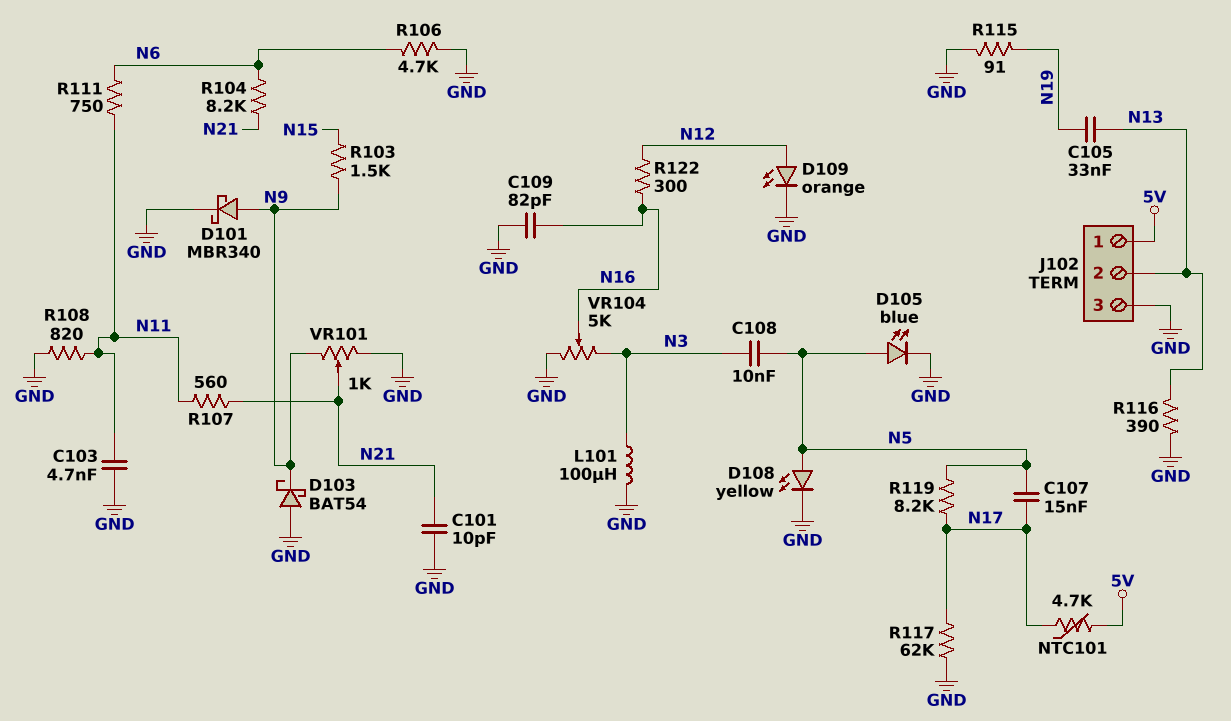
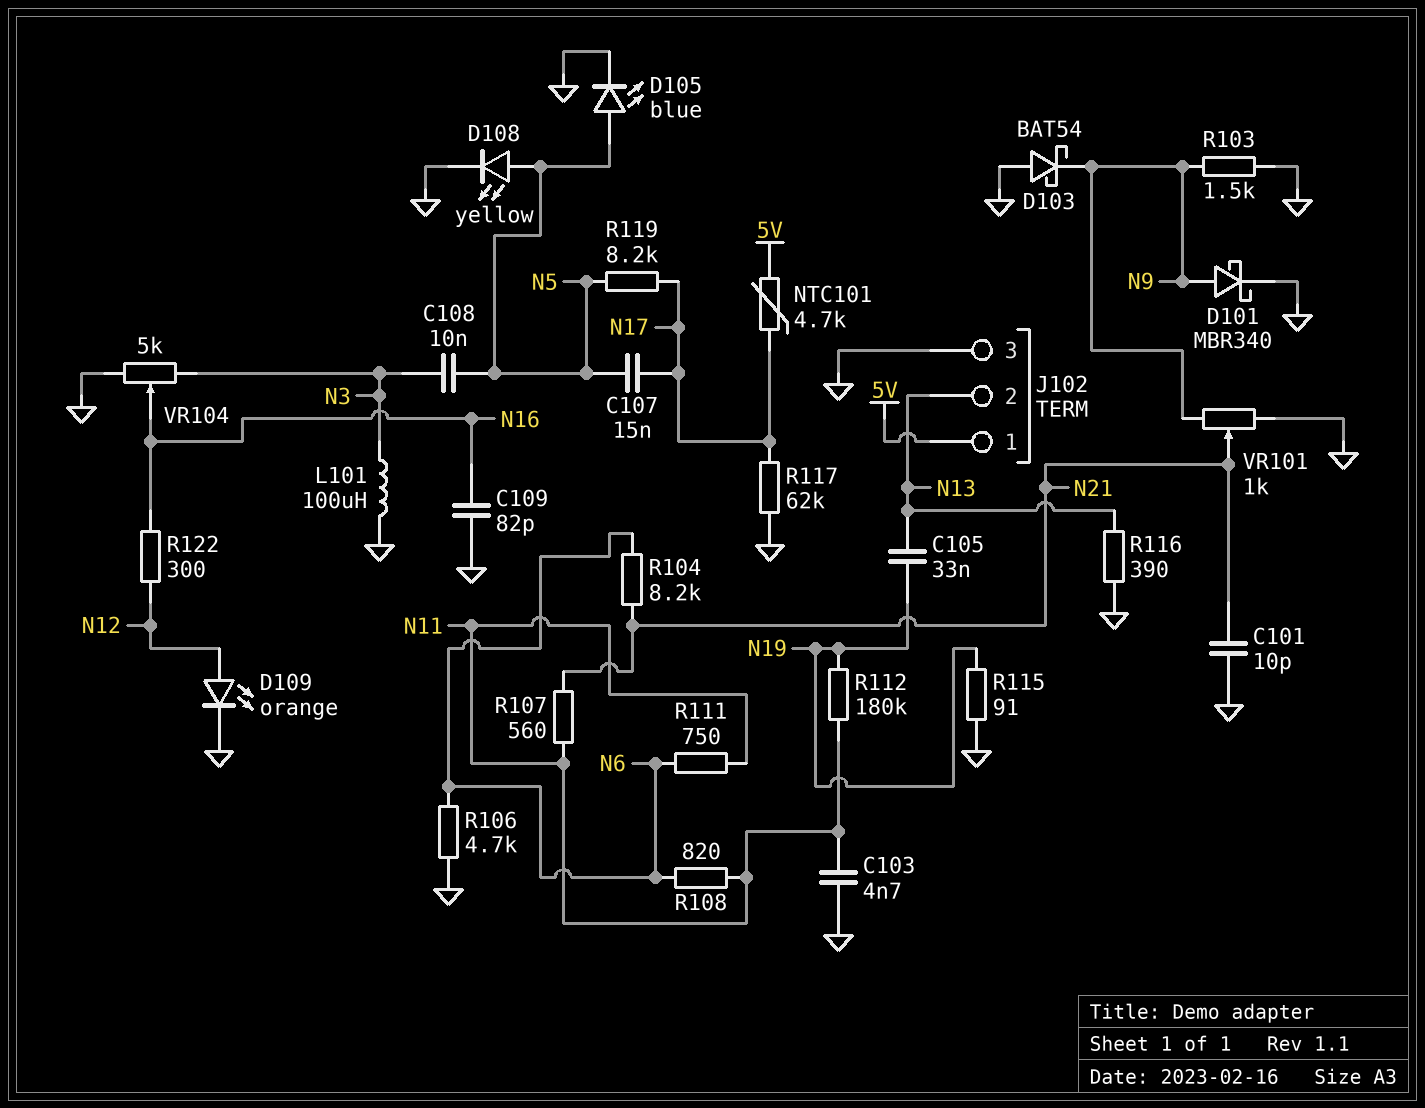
R103: 1.5k (N9, N15) -> 1.5k (GND, N9)
R108: 820 (GND, N11) -> 820 (N6, N11)
R112: none -> 180k (N11, N19)

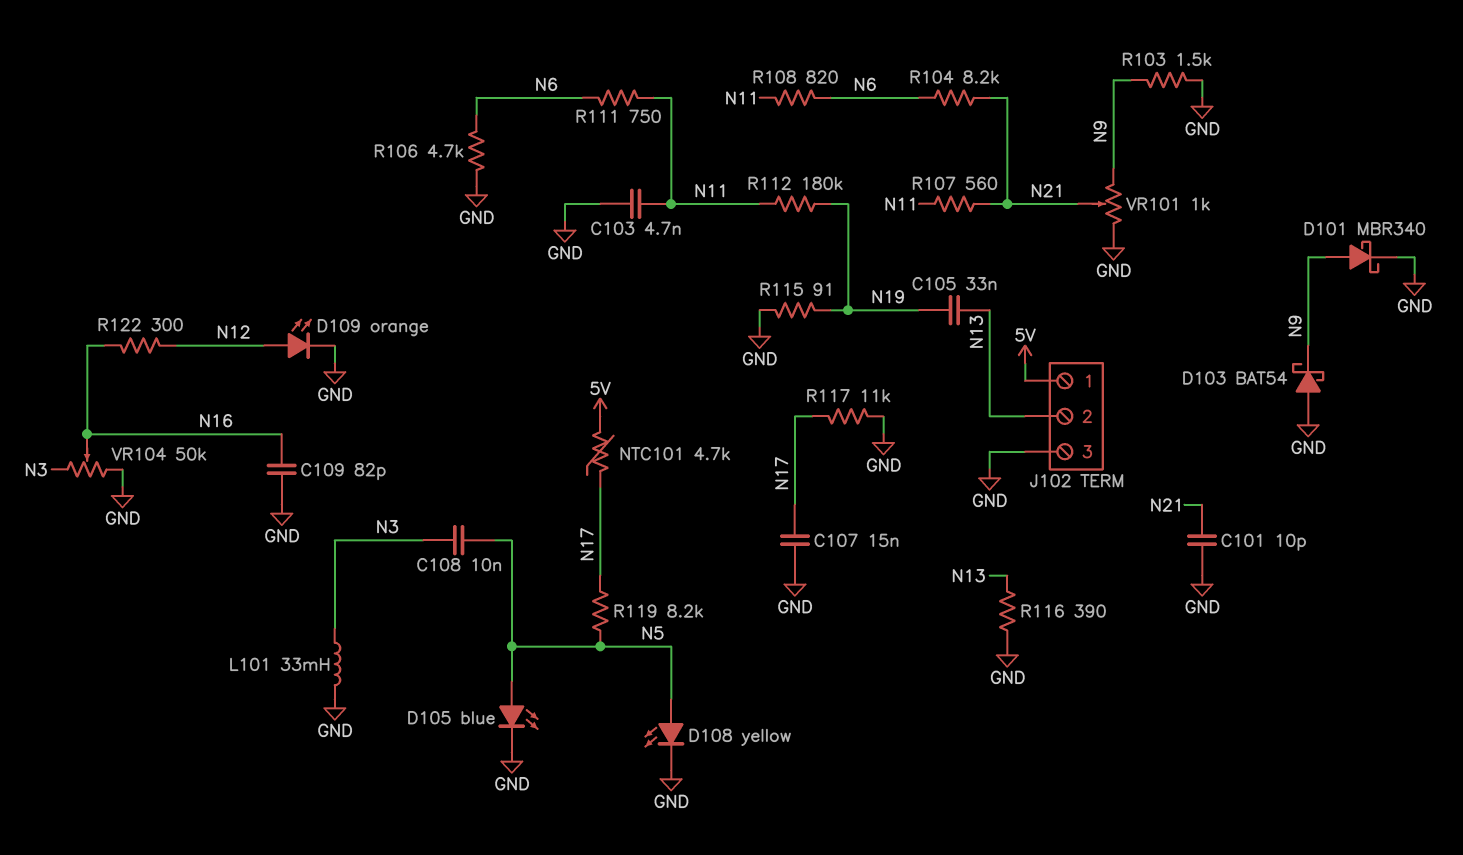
C107: 15nF (N5, N17) -> 15nF (GND, N17)
L101: 100uH (GND, N3) -> 33mH (GND, N3)
R117: 62k (GND, N17) -> 11k (GND, N17)
VR104: 5k (GND, N3, wiper N16) -> 50k (GND, N3, wiper N16)

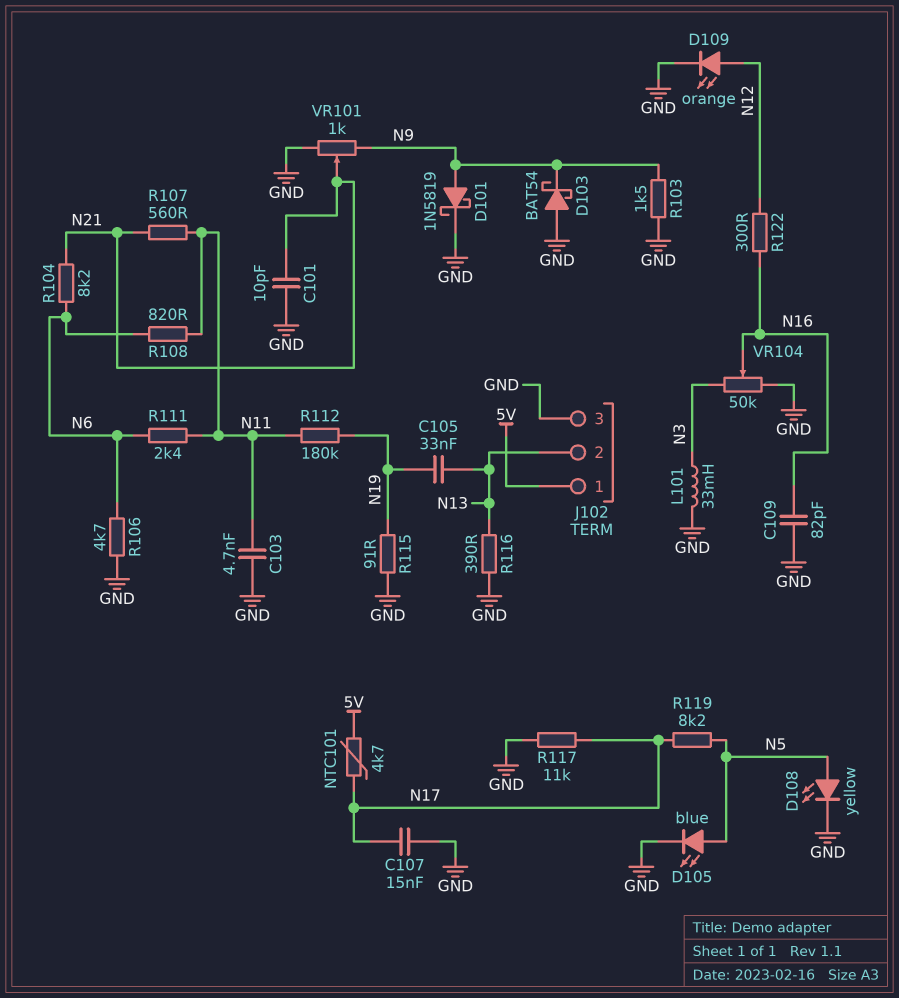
C108: 10nF (N3, N5) -> none
D101: schottky MBR340 (A N9, K GND) -> schottky 1N5819 (A N9, K GND)
R111: 750 (N6, N11) -> 2.4k (N6, N11)

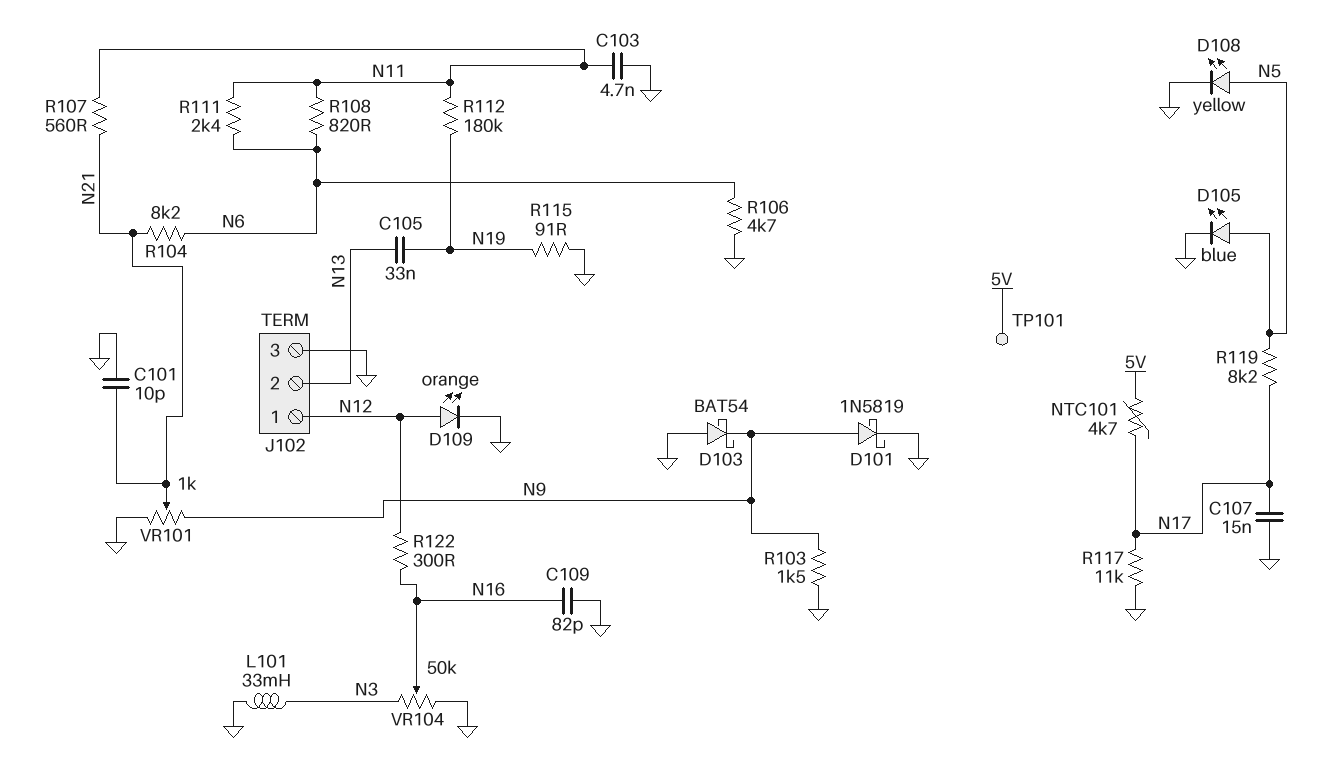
J102 pin 1: 5V -> N12
R116: 390 (GND, N13) -> none
TP101: none -> test point (5V)

